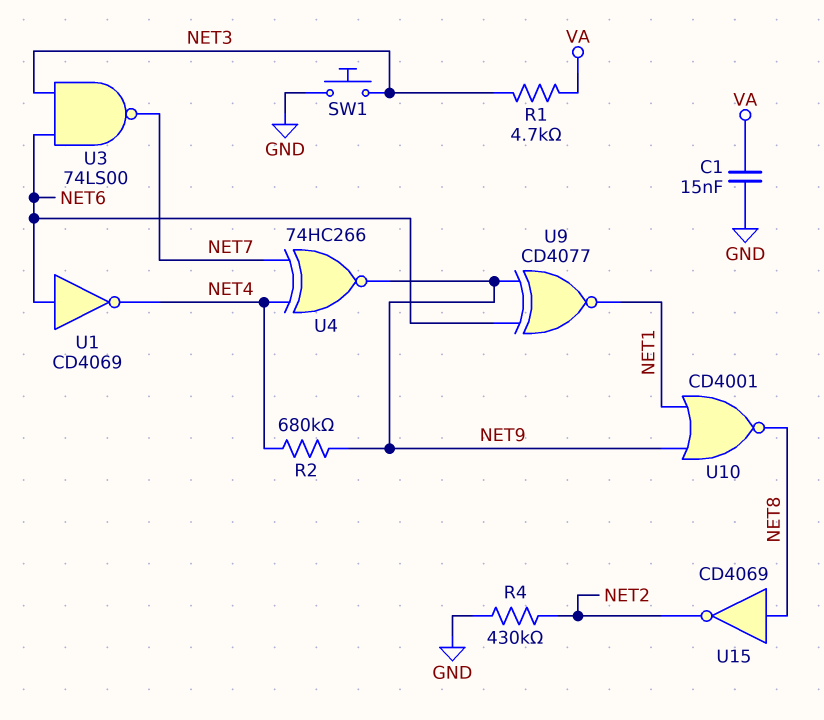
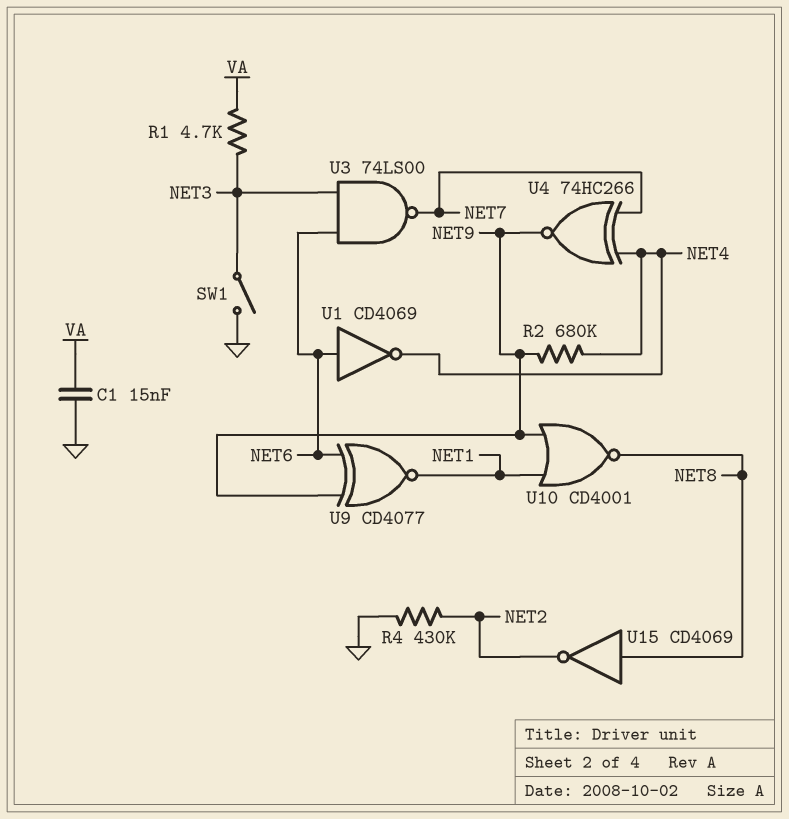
SW1: button (GND, NET3) -> switch (GND, NET3)

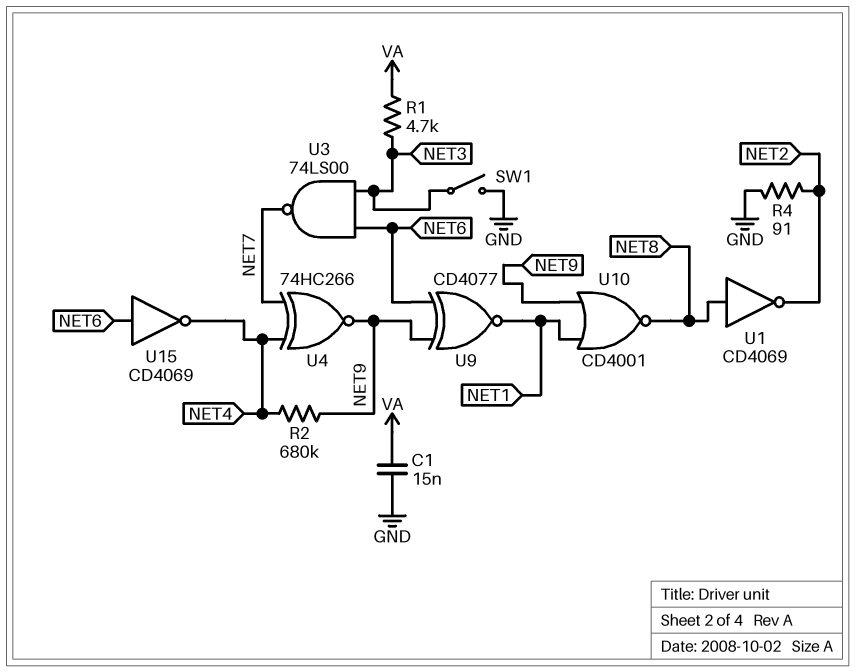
R4: 430k (GND, NET2) -> 91 (GND, NET2)
U1: NOT CD4069 (in NET6, out NET4) -> NOT CD4069 (in NET8, out NET2)
U15: NOT CD4069 (in NET8, out NET2) -> NOT CD4069 (in NET6, out NET4)

